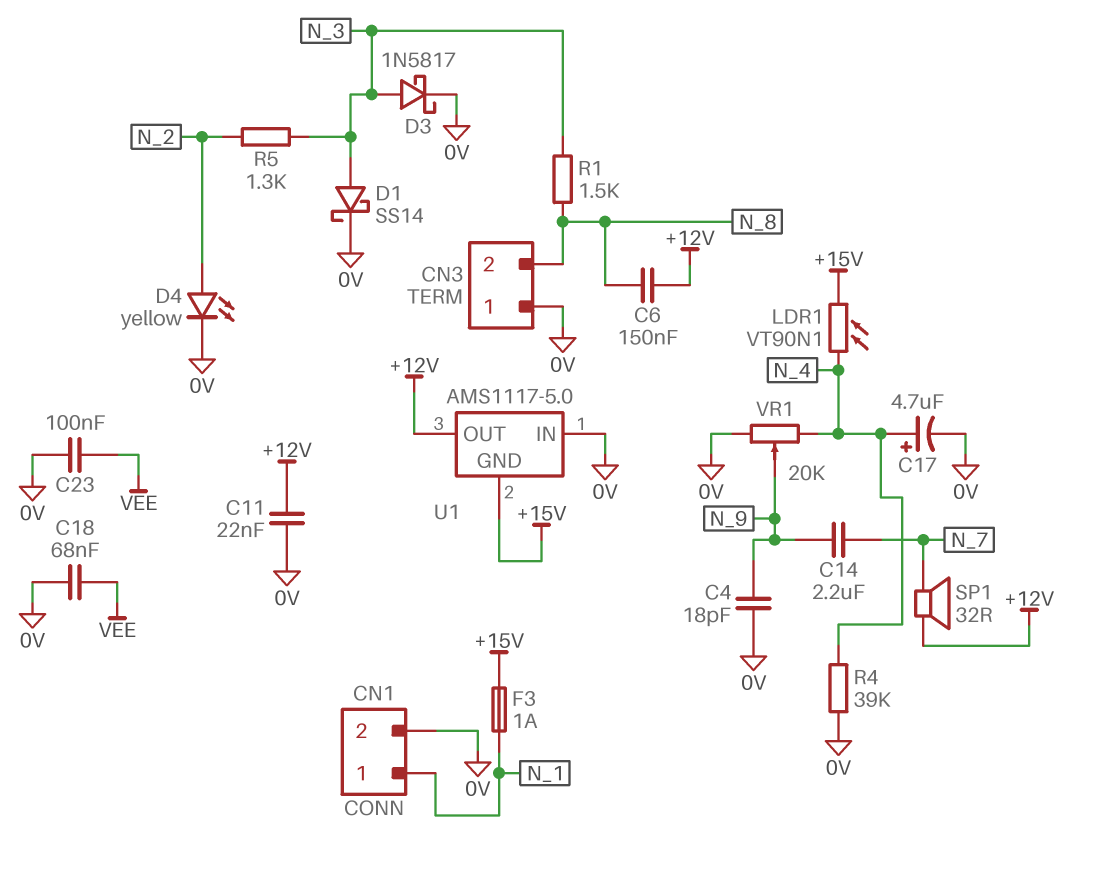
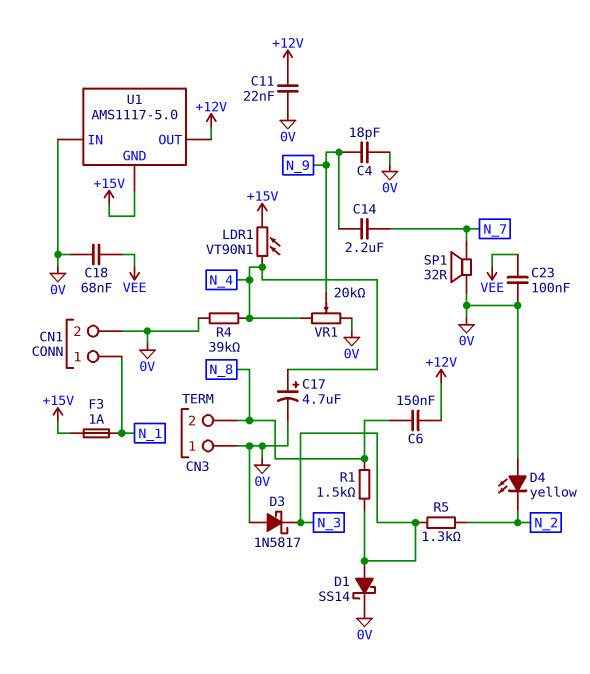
D3: schottky 1N5817 (A N_3, K 0V) -> schottky 1N5817 (A 0V, K N_3)
D4: LED yellow (A N_2, K 0V) -> LED yellow (A 0V, K N_2)
SP1: speaker 32R (+12V, N_7) -> speaker 32R (0V, N_7)

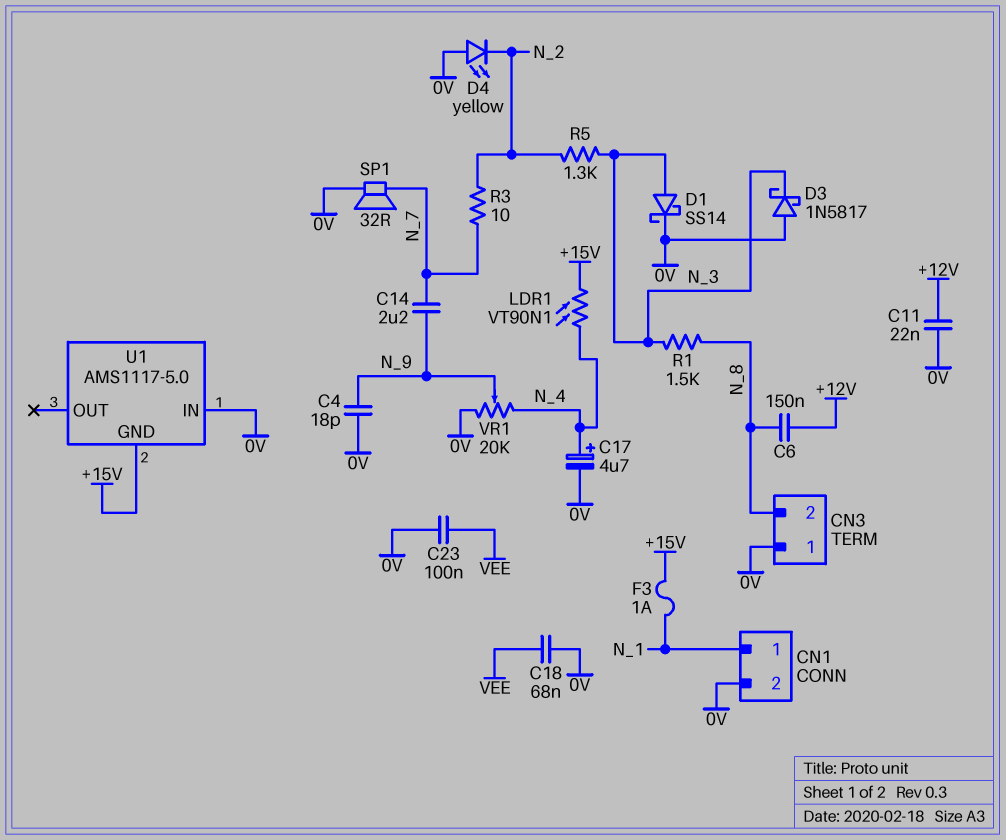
R3: none -> 10 (N_2, N_7)
R4: 39k (0V, N_4) -> none
U1 pin OUT: +12V -> none

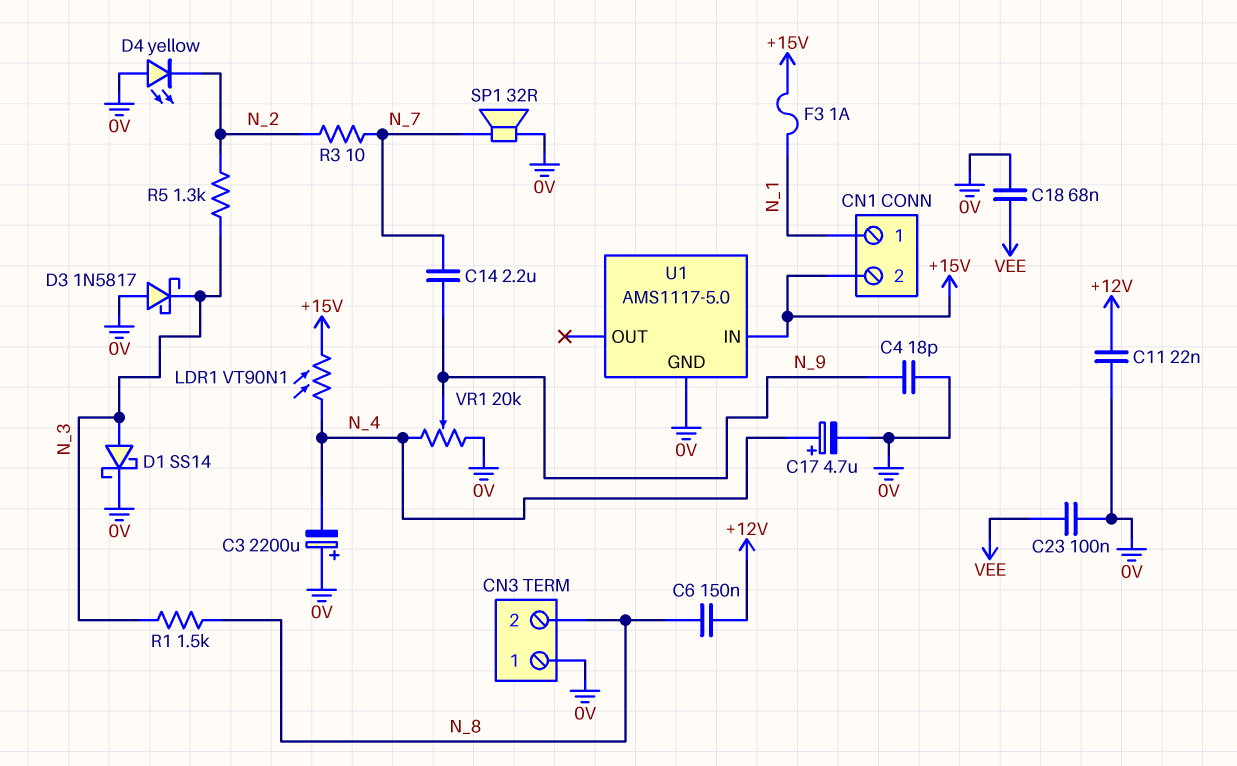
C3: none -> 2200uF (plus 0V, minus N_4)
CN1 pin 2: 0V -> +15V
U1 pin GND: +15V -> 0V
U1 pin IN: 0V -> +15V

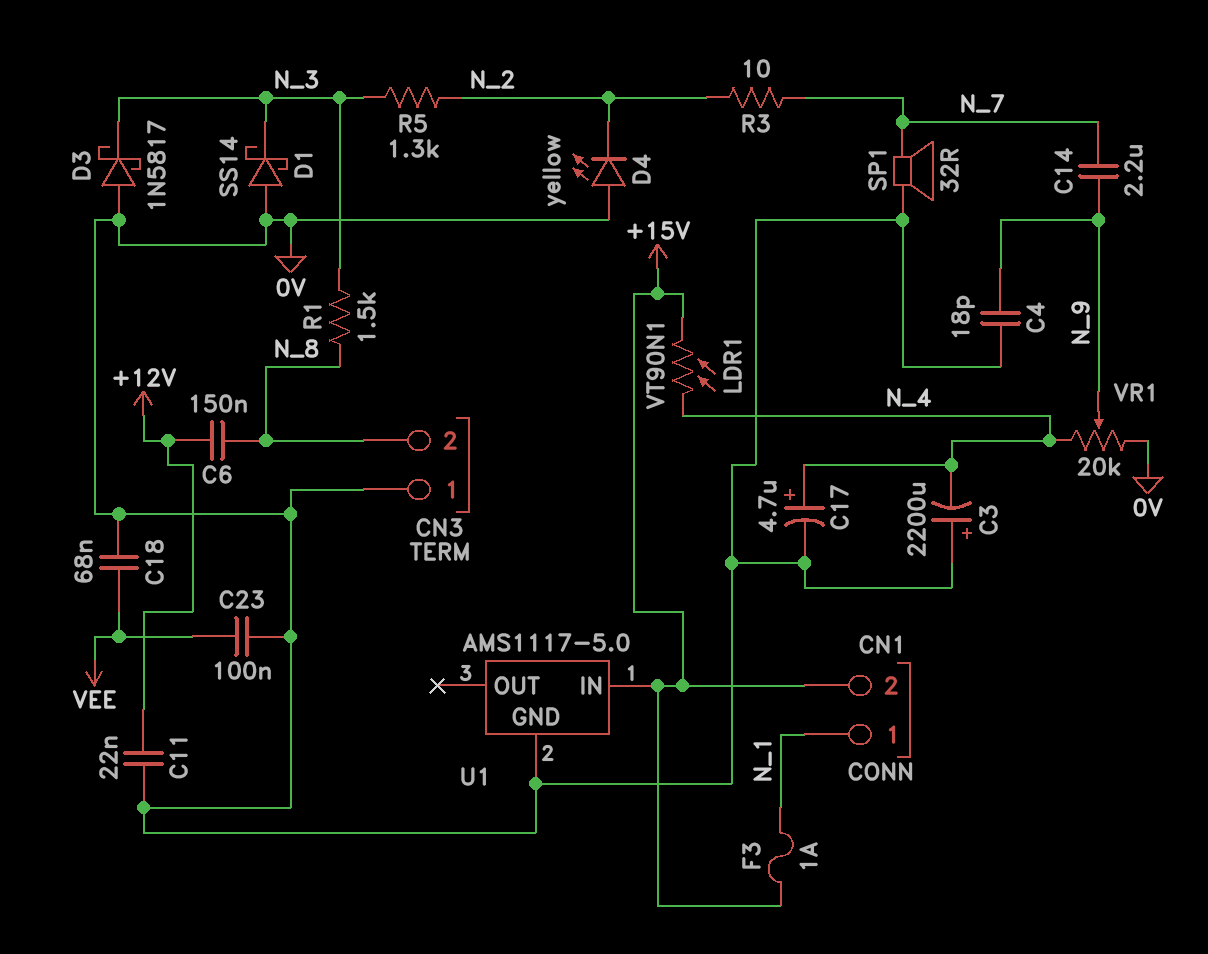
D1: schottky SS14 (A N_3, K 0V) -> schottky SS14 (A 0V, K N_3)

